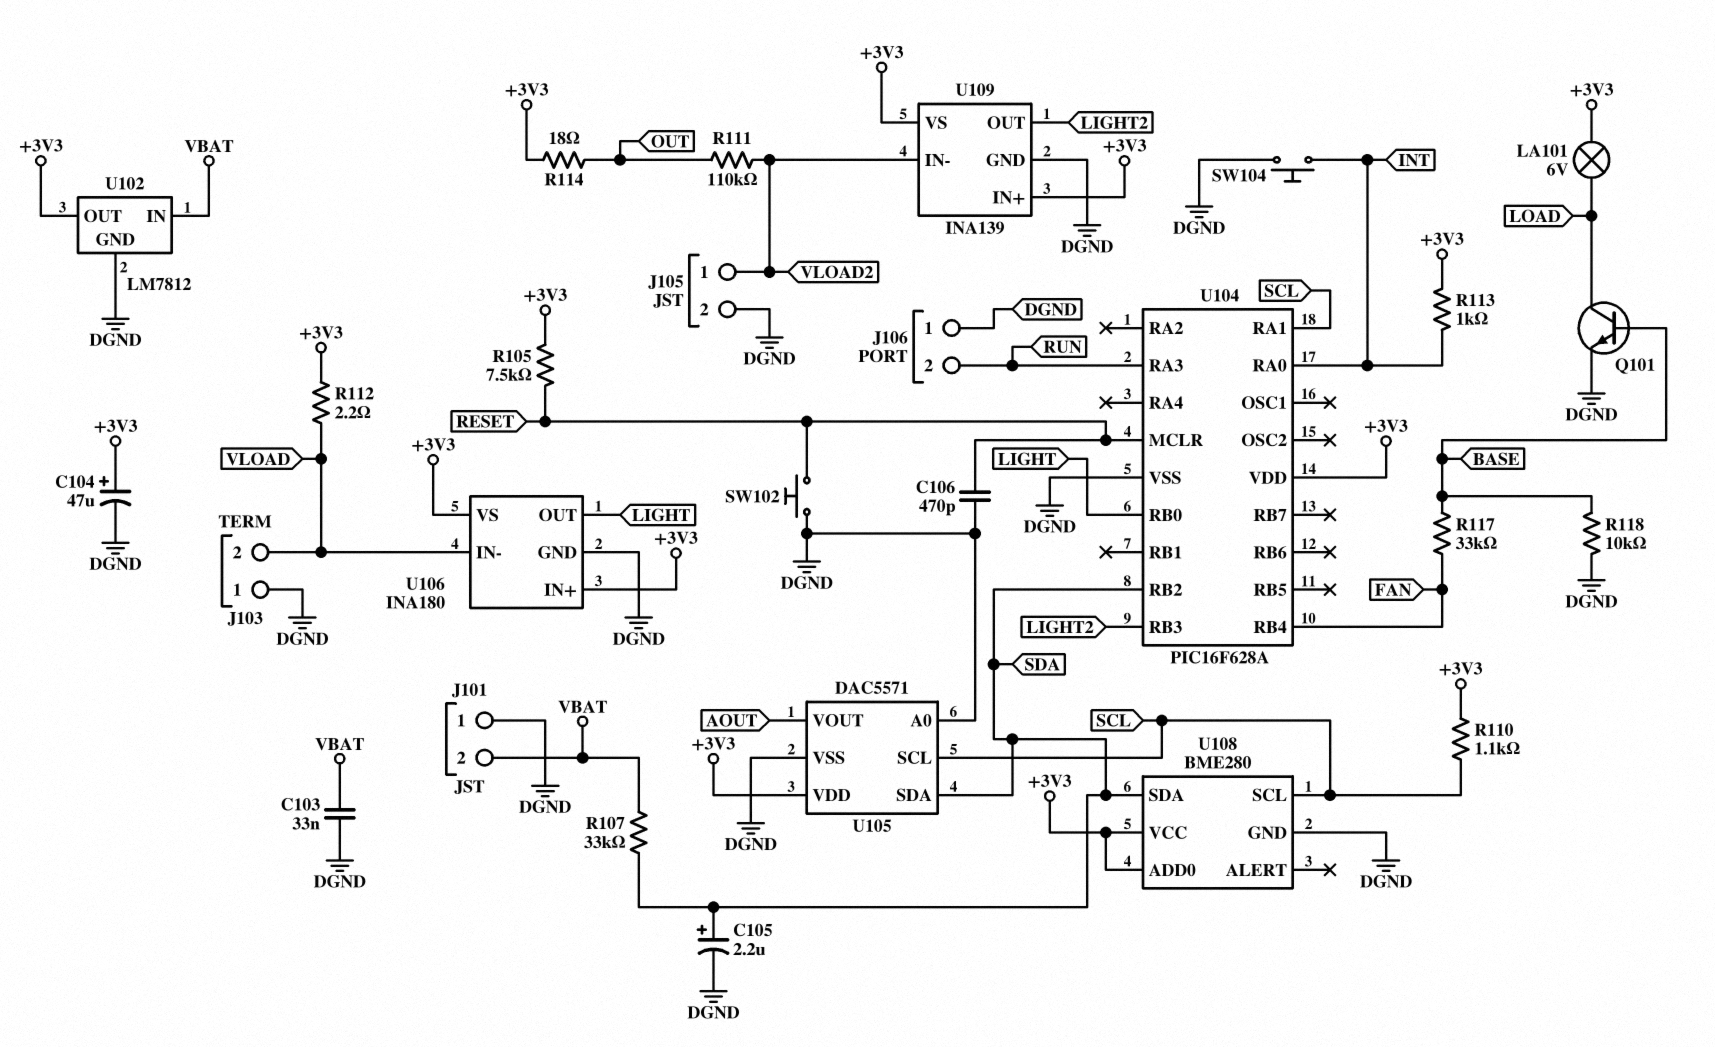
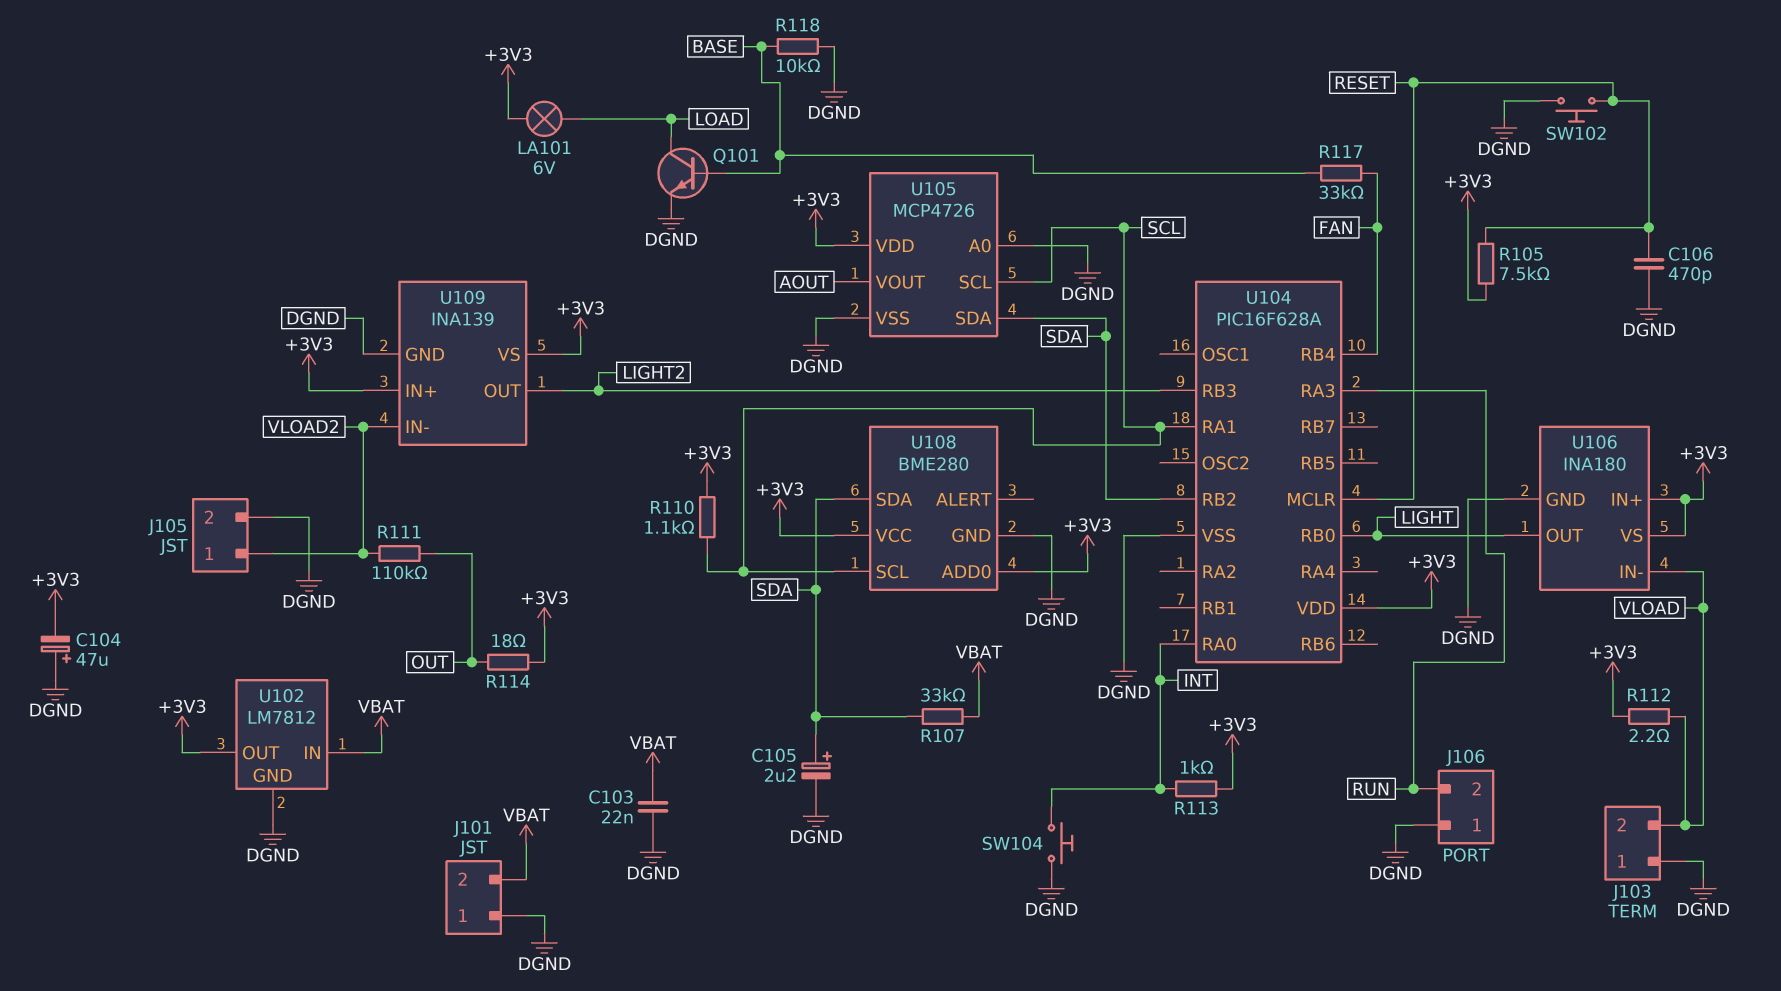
C103: 33nF (DGND, VBAT) -> 22nF (DGND, VBAT)
C104: 47uF (plus +3V3, minus DGND) -> 47uF (plus DGND, minus +3V3)
U105: DAC5571 -> MCP4726

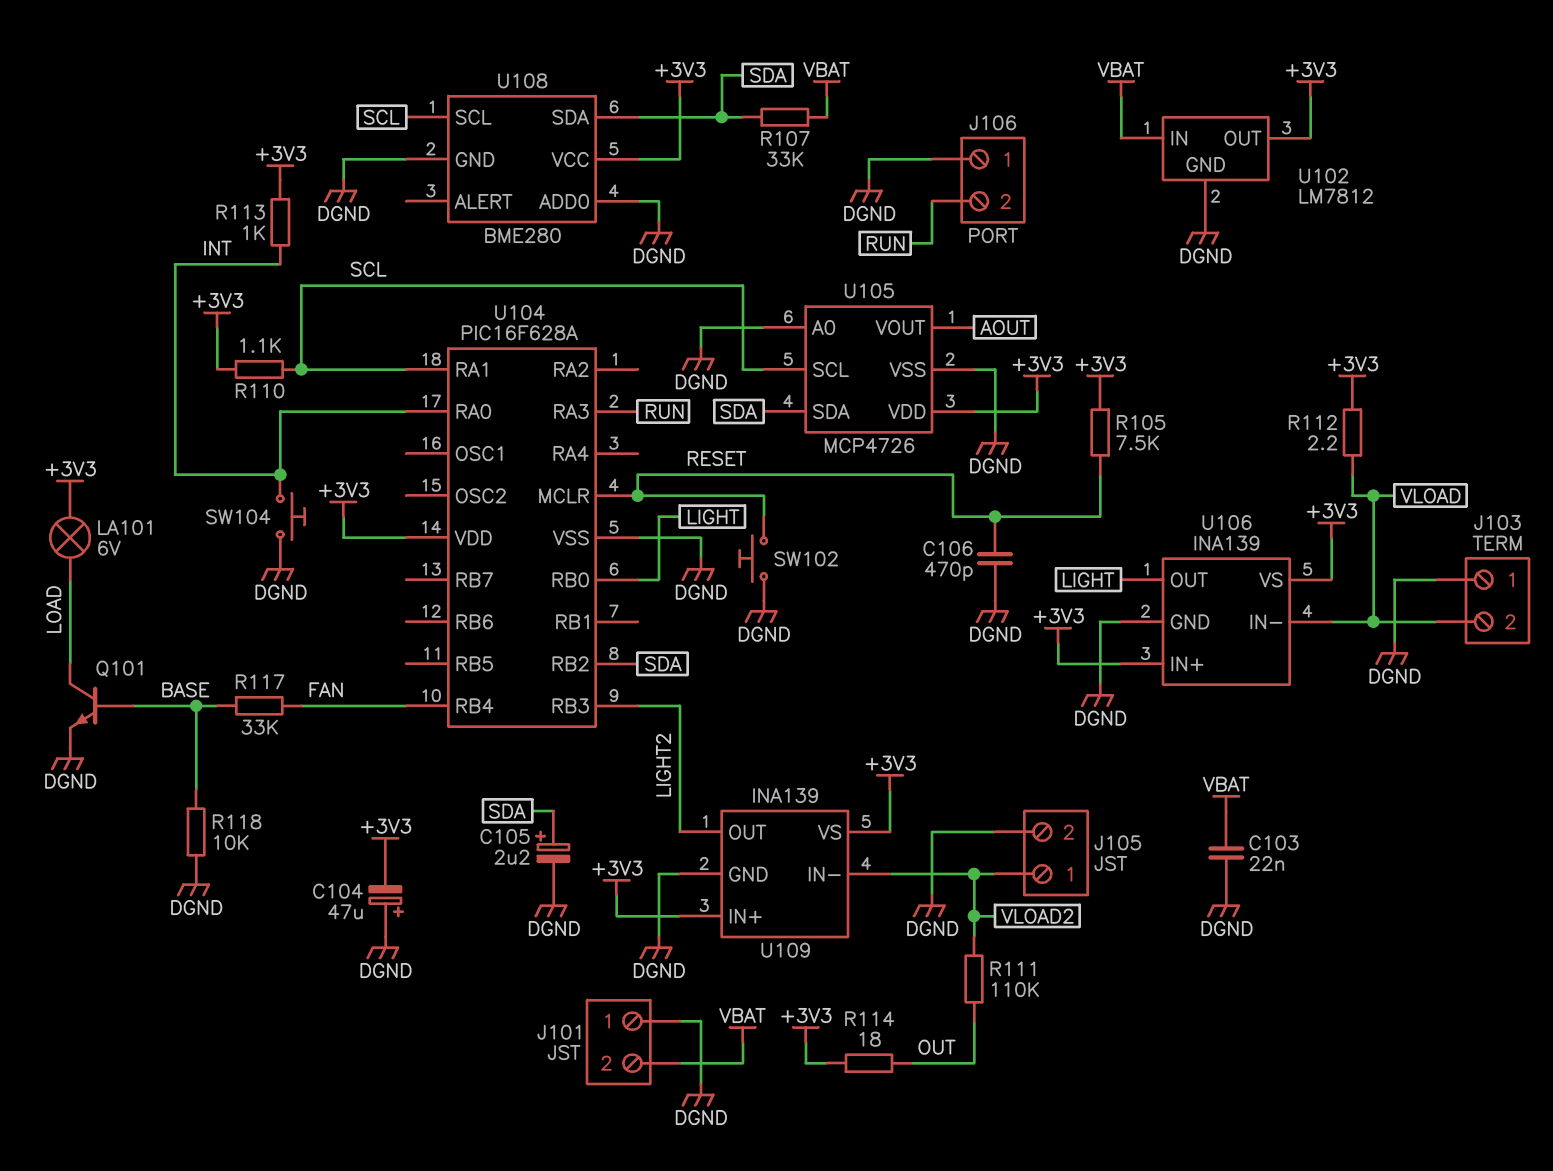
U106: INA180 -> INA139
U108 pin ADD0: +3V3 -> DGND

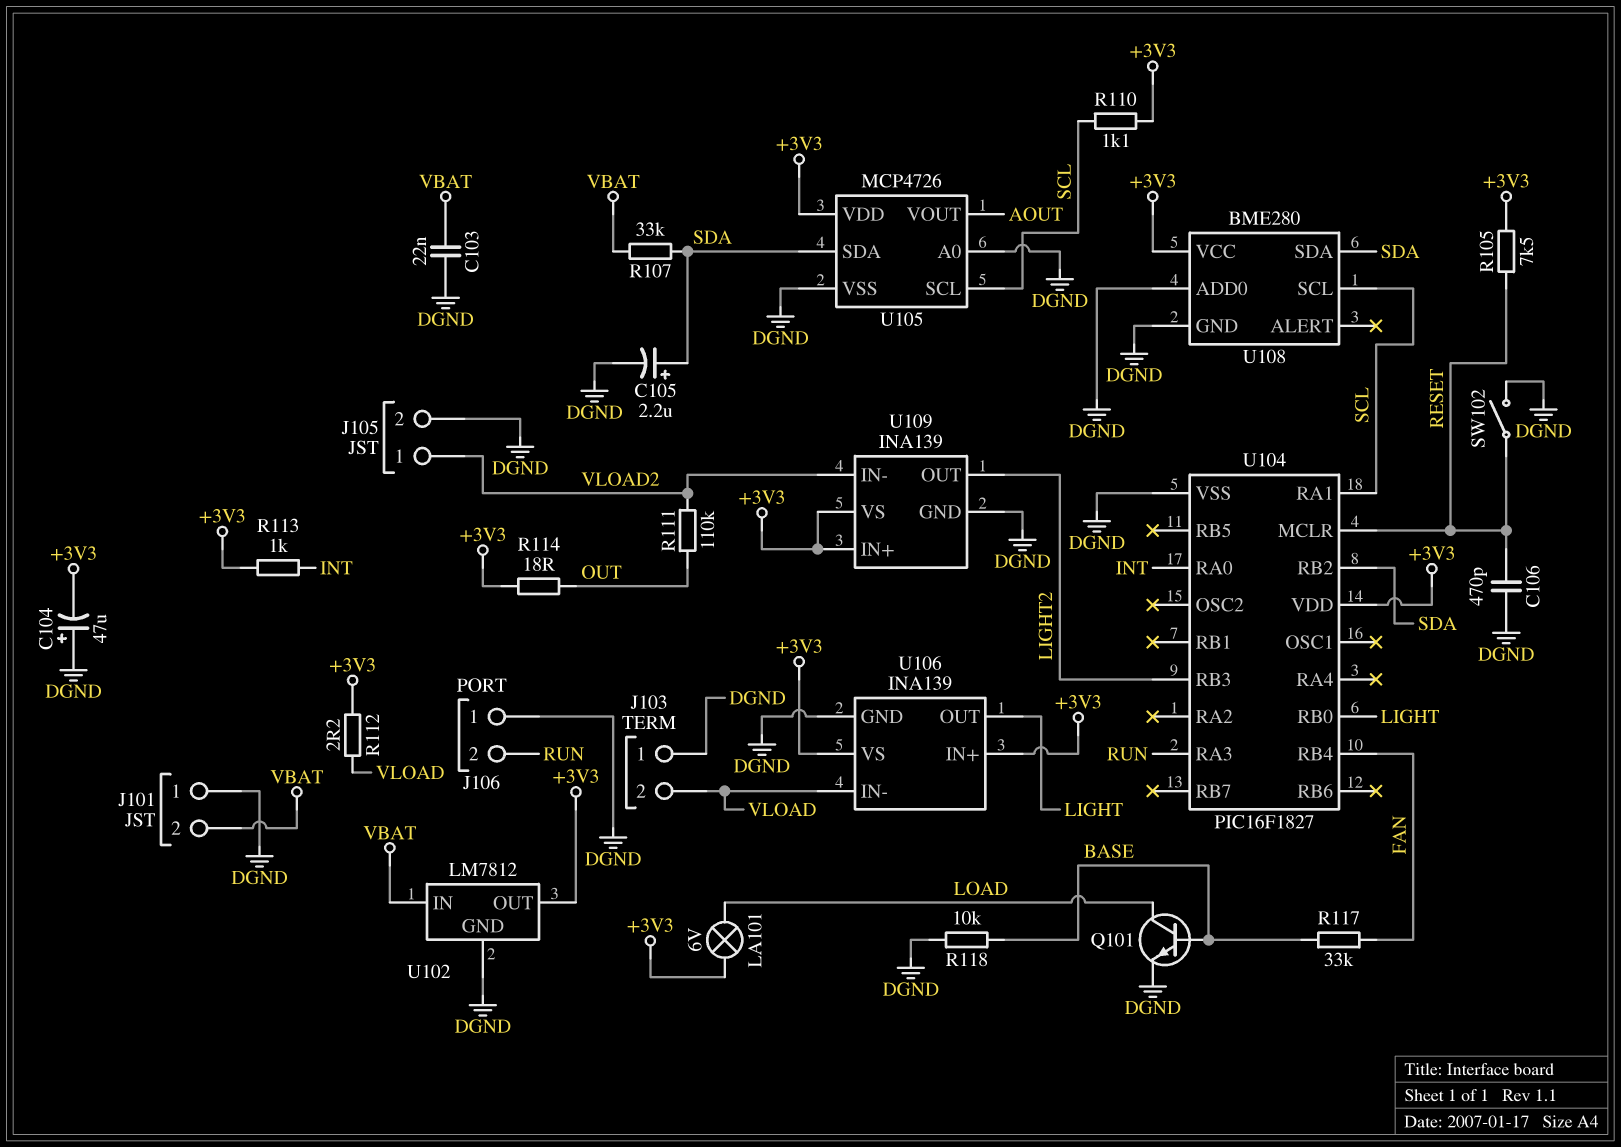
SW102: button (DGND, RESET) -> switch (DGND, RESET)
SW104: button (DGND, INT) -> none
U104: PIC16F628A -> PIC16F1827

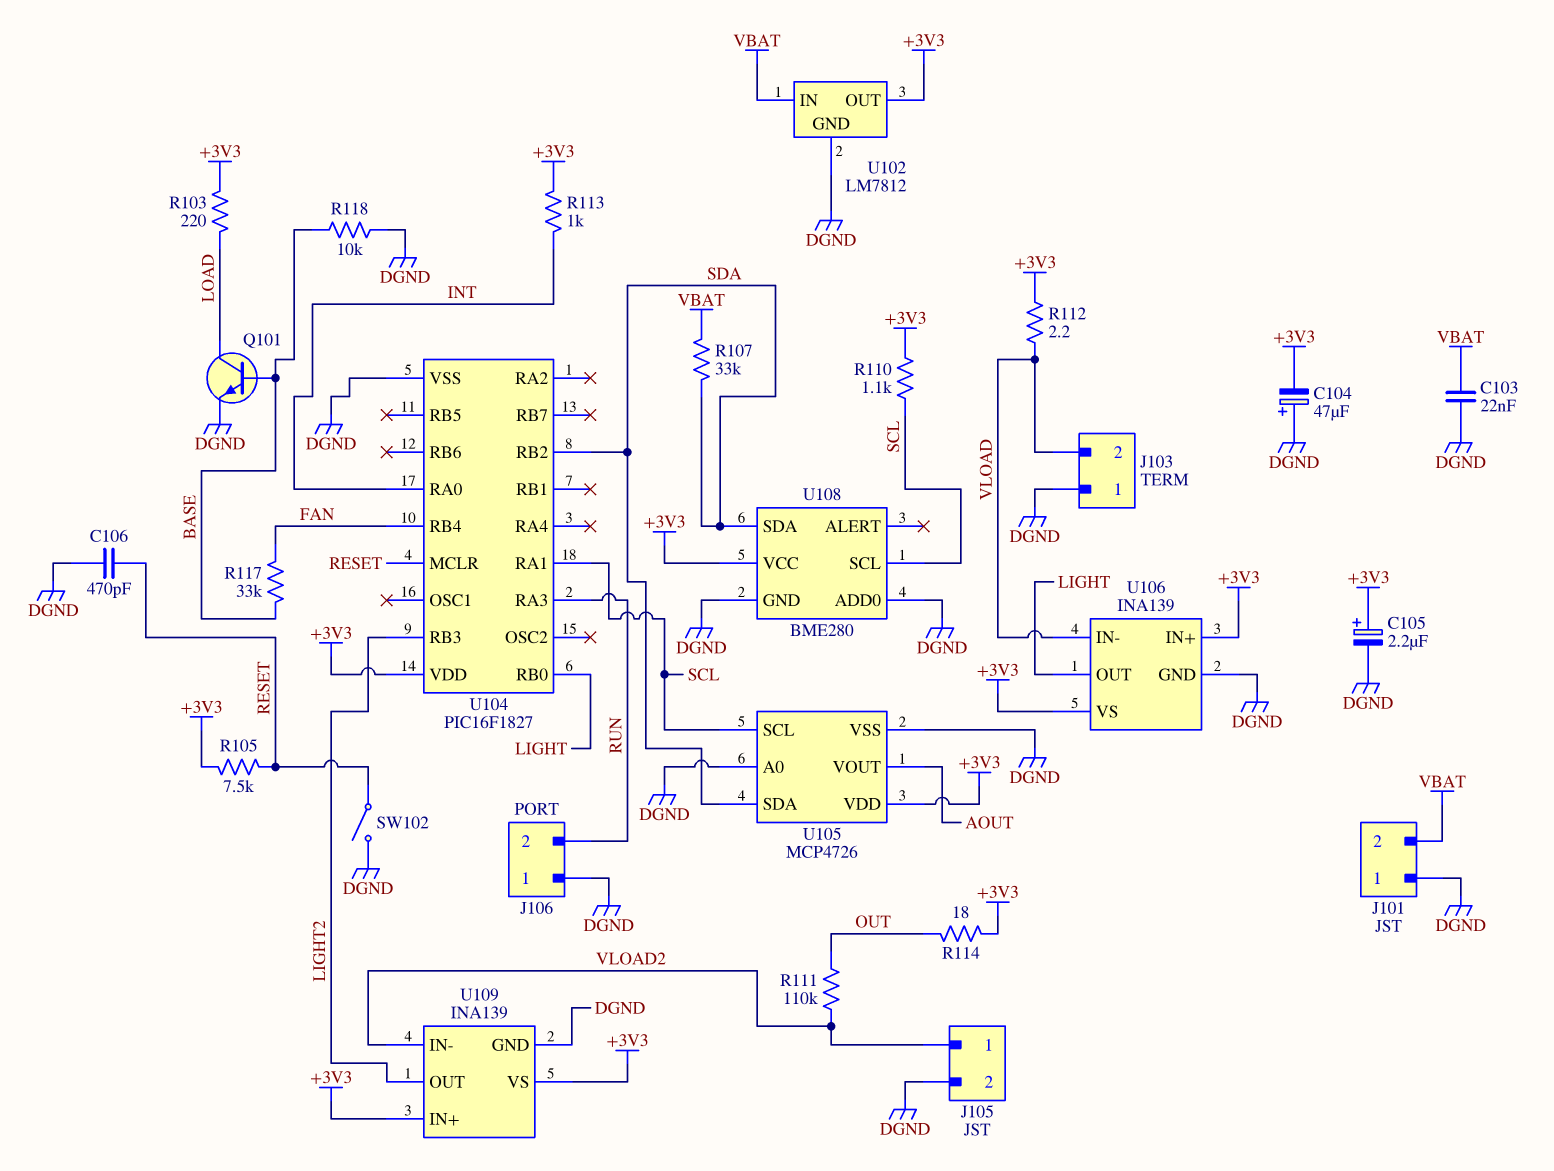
C105: 2.2uF (plus SDA, minus DGND) -> 2.2uF (plus +3V3, minus DGND)
LA101: lamp 6V (+3V3, LOAD) -> none
R103: none -> 220 (+3V3, LOAD)

